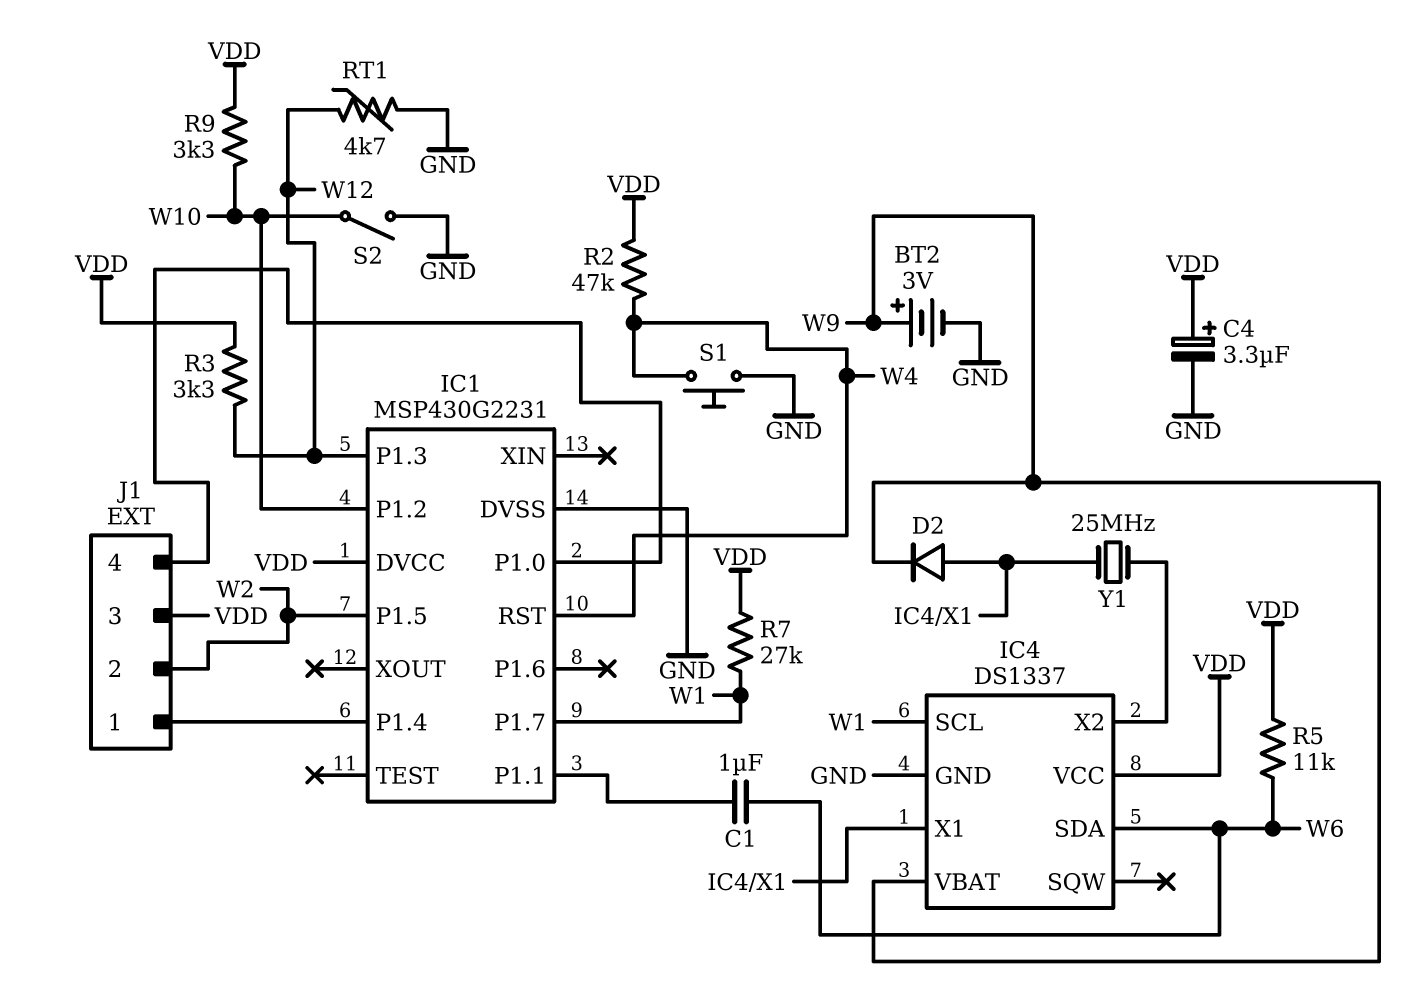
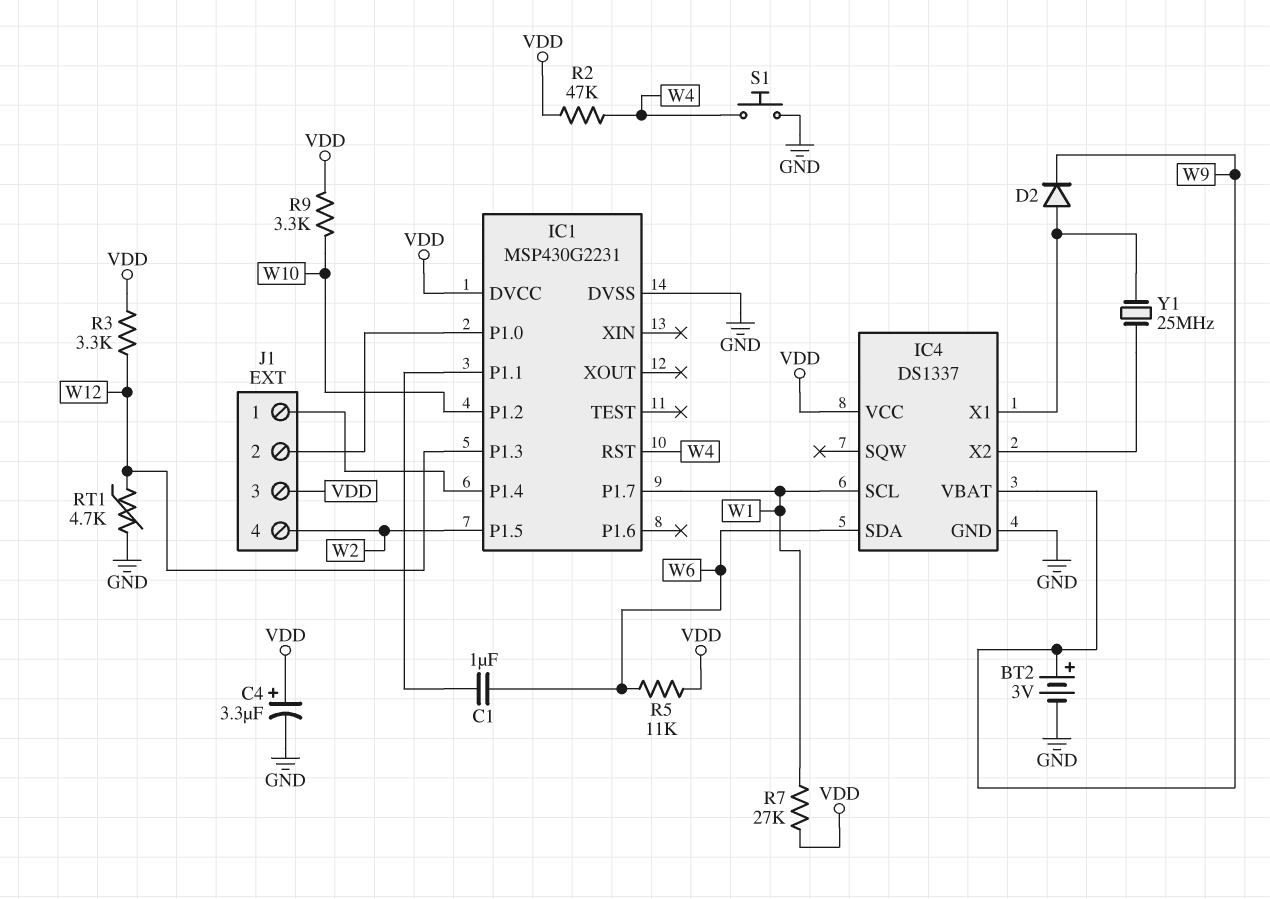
J1 pin 2: W2 -> IC1/P1.0
J1 pin 4: IC1/P1.0 -> W2
S2: switch (GND, W10) -> none

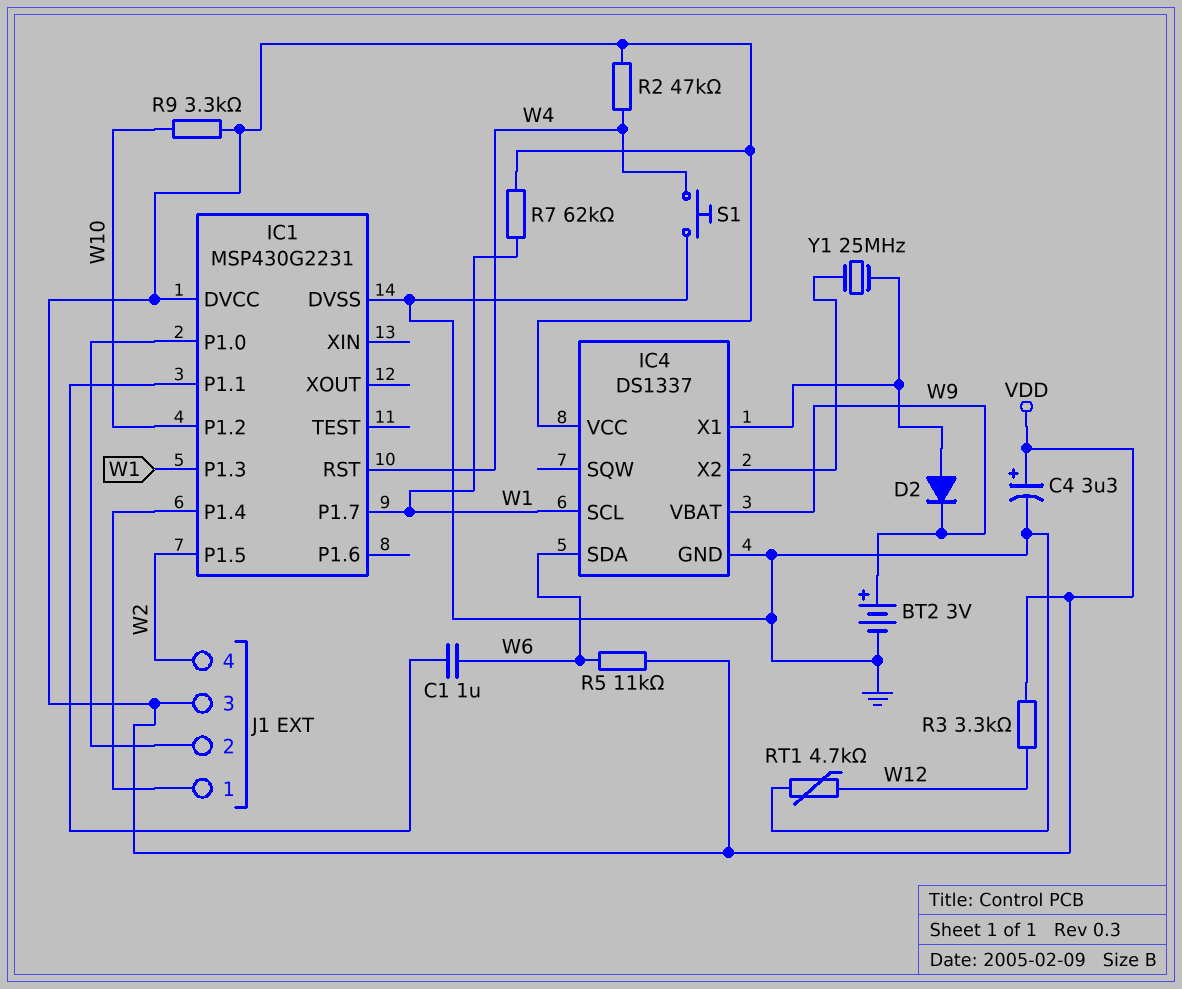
IC1 pin P1.3: W12 -> W1
R7: 27k (VDD, W1) -> 62k (VDD, W1)

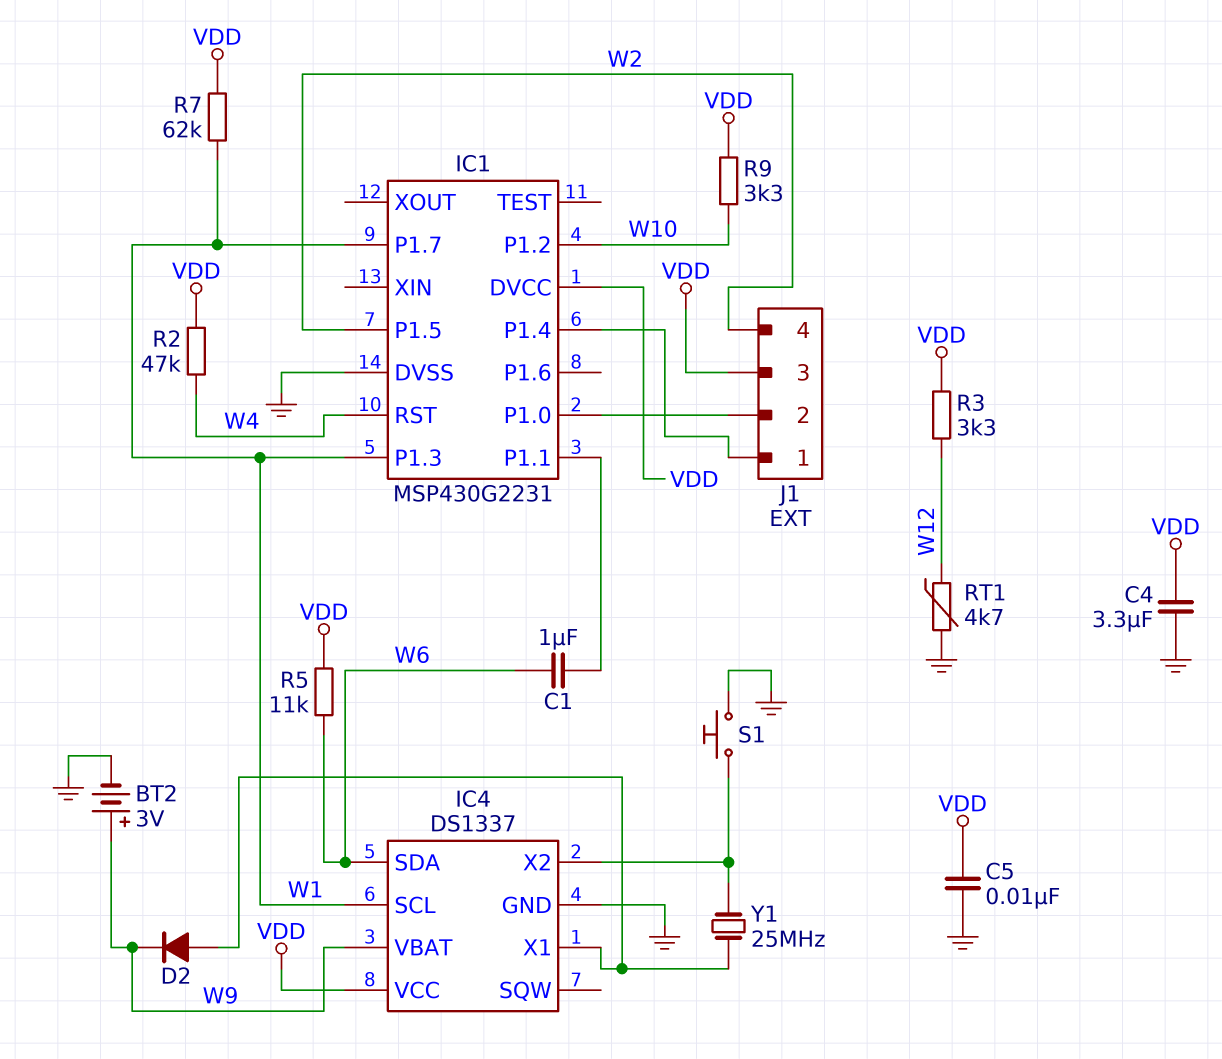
C4: 3.3uF (plus VDD, minus GND) -> 3.3uF (GND, VDD)
C5: none -> 10nF (GND, VDD)
S1: button (GND, W4) -> button (GND, IC4/X2)

